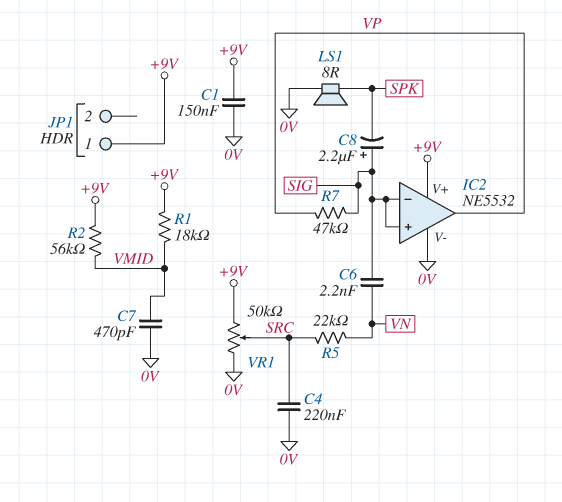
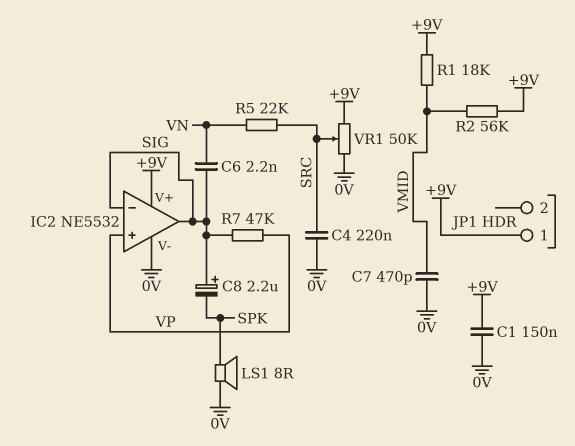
IC2 pin in+: SIG -> VP
IC2 pin out: VP -> SIG

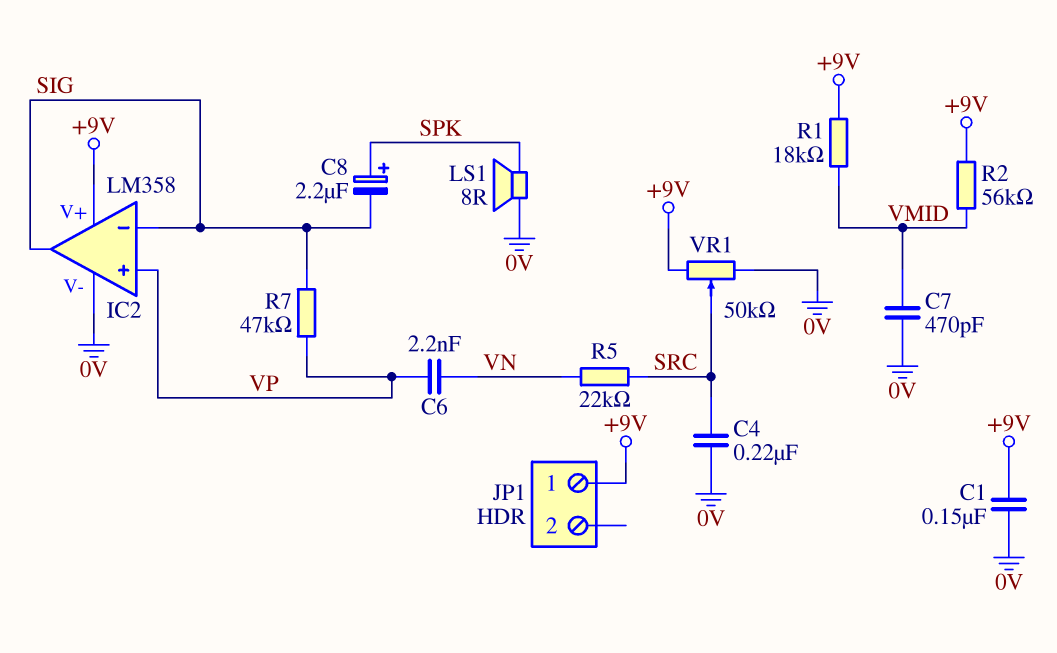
C6: 2.2nF (SIG, VN) -> 2.2nF (VN, VP)
C8: 2.2uF (plus SIG, minus SPK) -> 2.2uF (plus SPK, minus SIG)
IC2: NE5532 -> LM358

